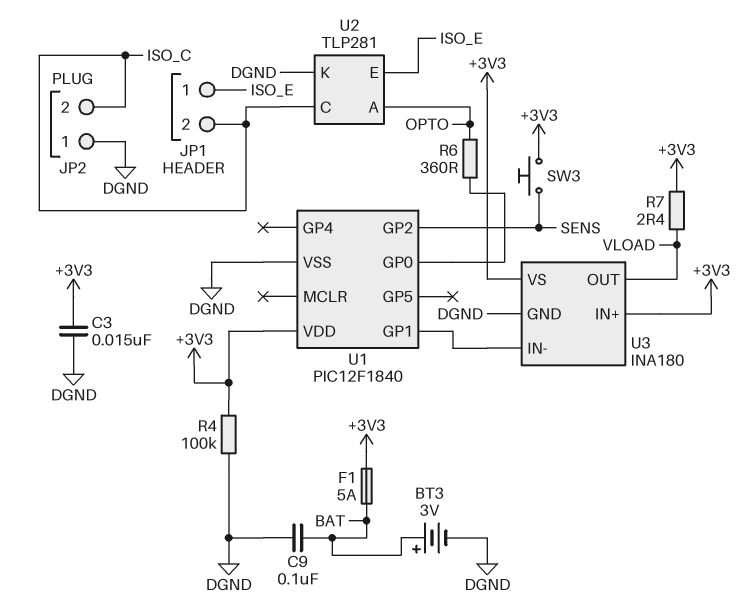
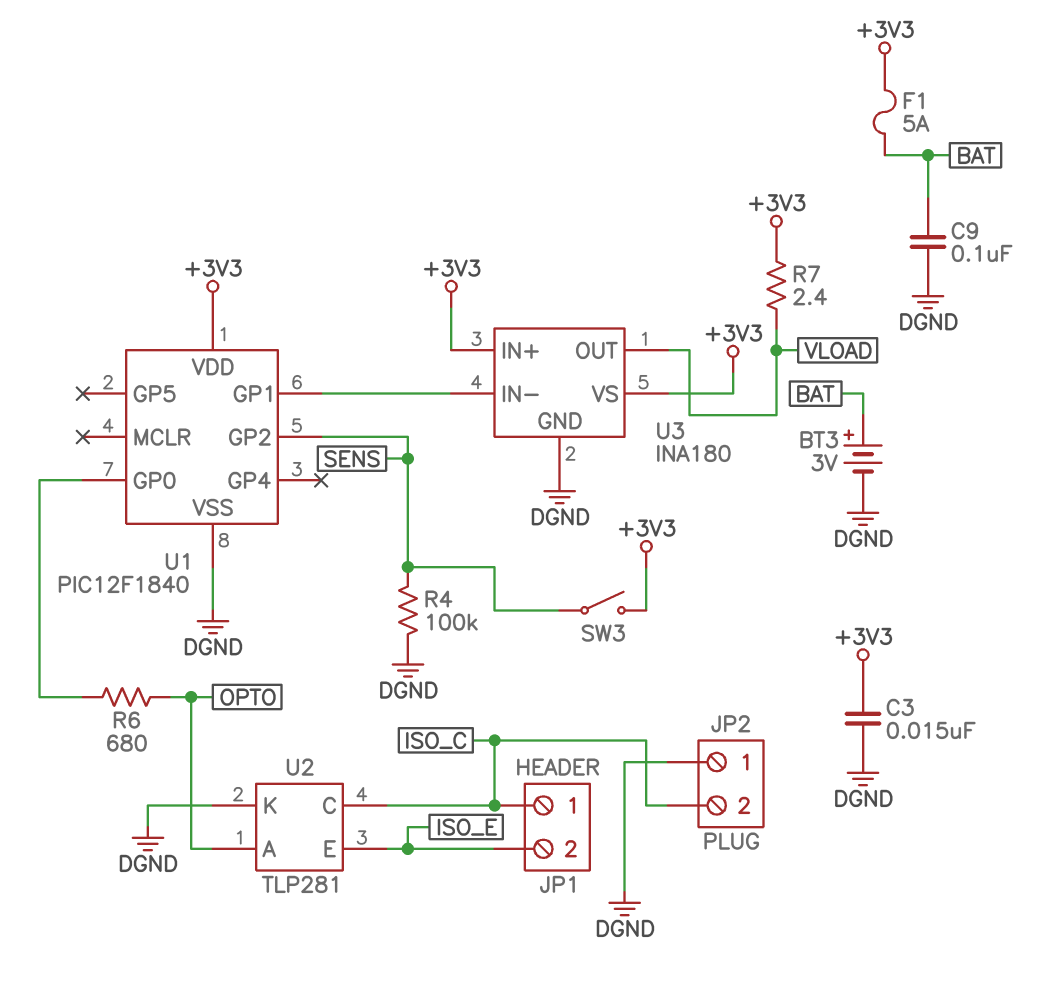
JP1 pin 1: ISO_E -> ISO_C
JP1 pin 2: ISO_C -> ISO_E
R4: 100k (+3V3, DGND) -> 100k (DGND, SENS)
R6: 360 (OPTO, U1/GP0) -> 680 (OPTO, U1/GP0)
SW3: button (+3V3, SENS) -> switch (+3V3, SENS)

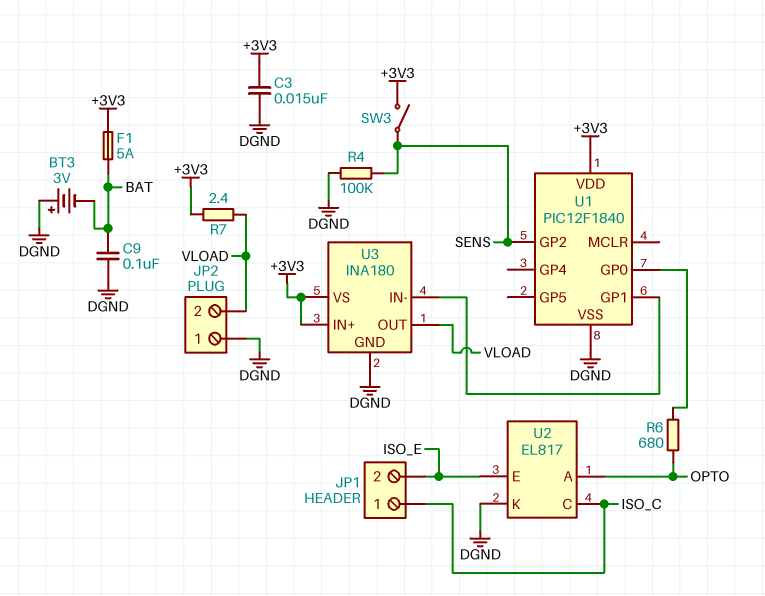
BT3: 3V (plus BAT, minus DGND) -> 3V (plus DGND, minus BAT)
JP2 pin 2: ISO_C -> VLOAD
U2: TLP281 -> EL817

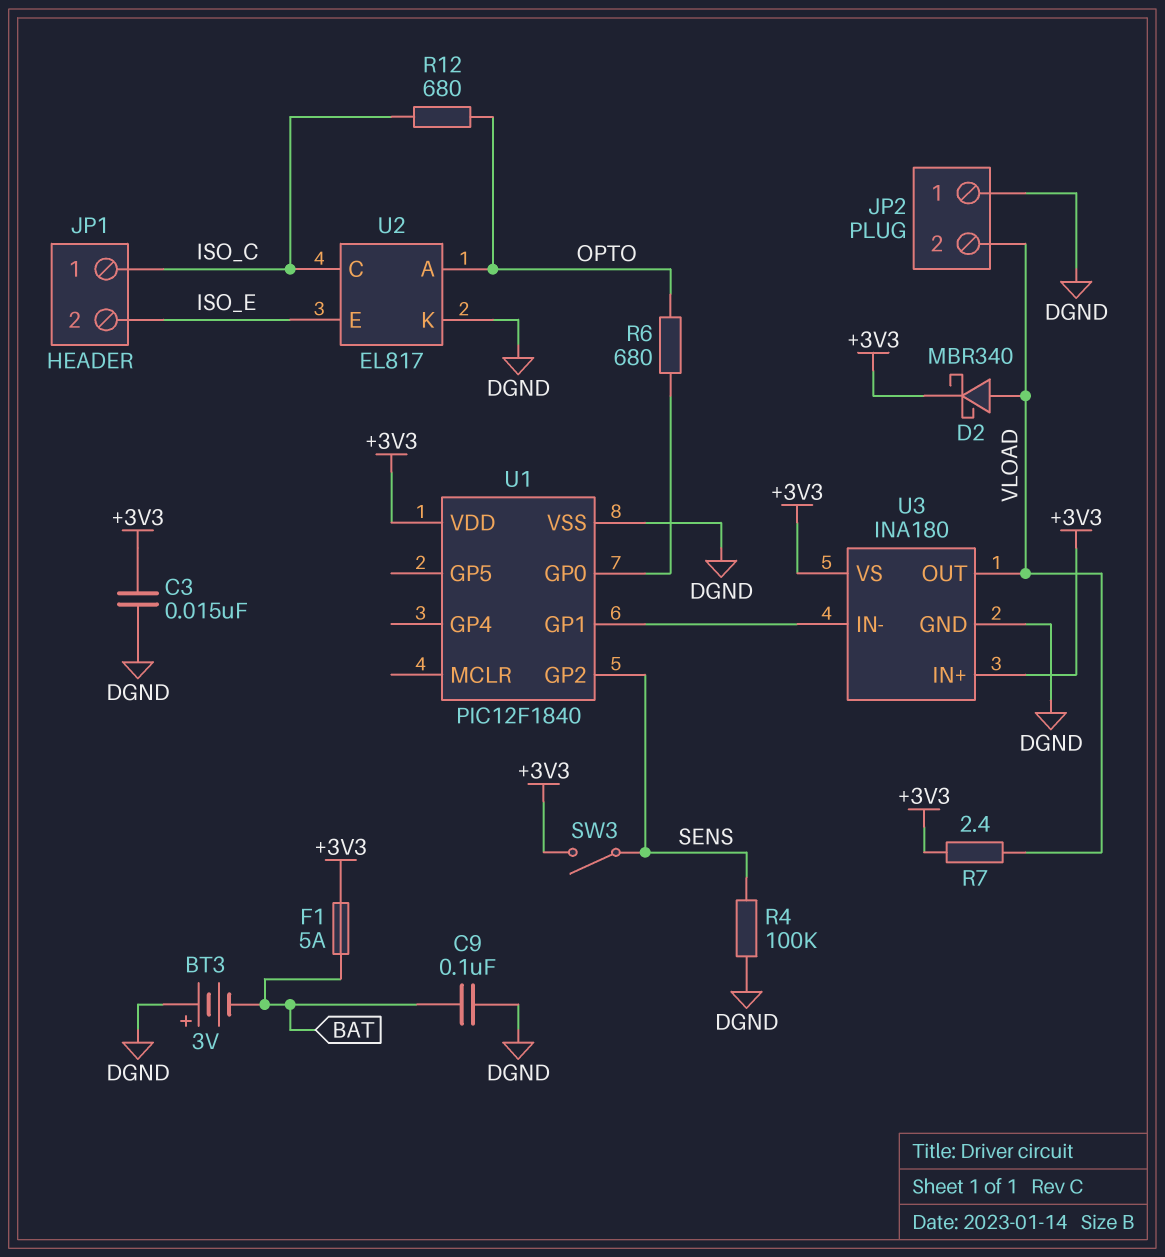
D2: none -> schottky MBR340 (A VLOAD, K +3V3)
R12: none -> 680 (ISO_C, OPTO)

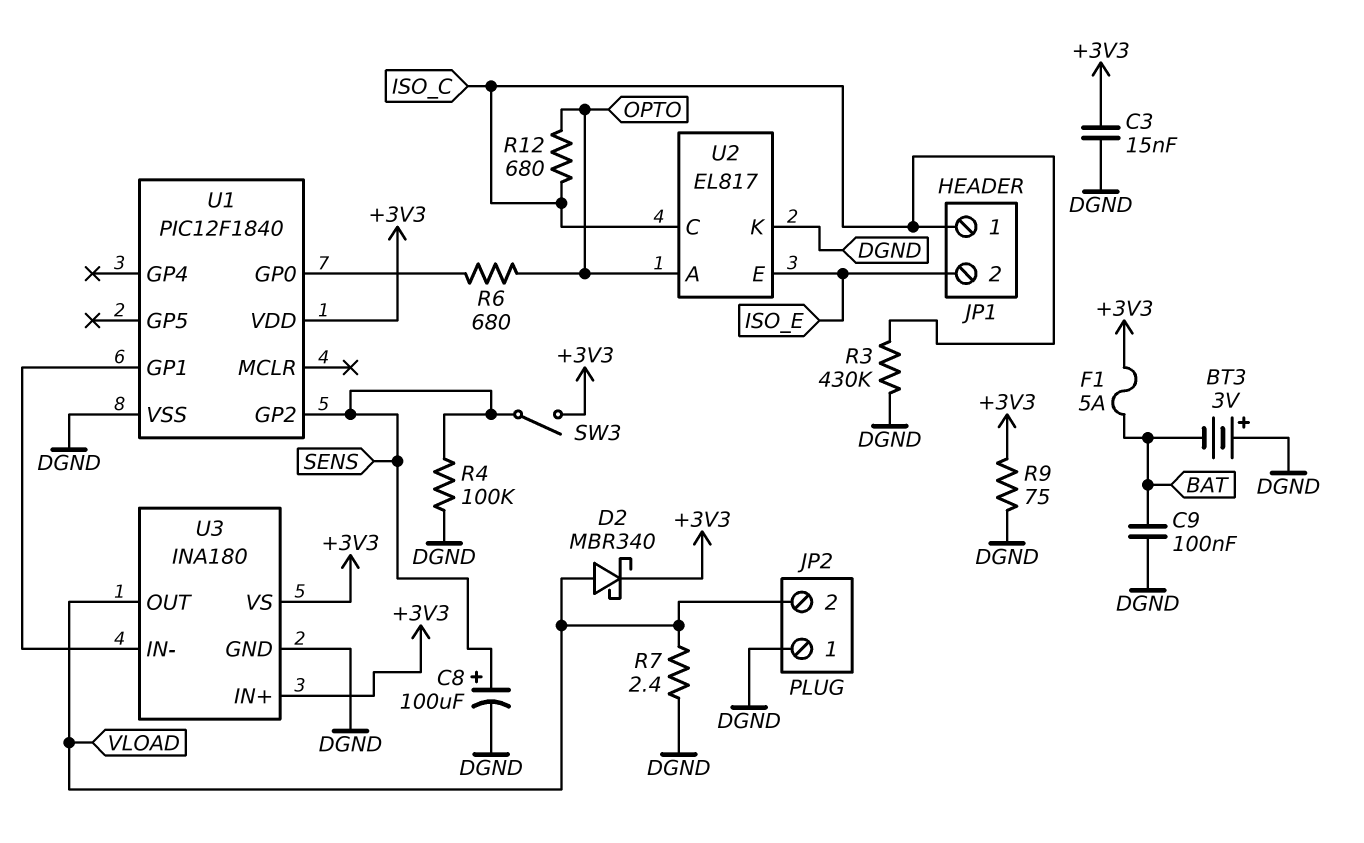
C8: none -> 100uF (plus SENS, minus DGND)
R3: none -> 430k (DGND, ISO_C)
R7: 2.4 (+3V3, VLOAD) -> 2.4 (DGND, VLOAD)
R9: none -> 75 (+3V3, DGND)

